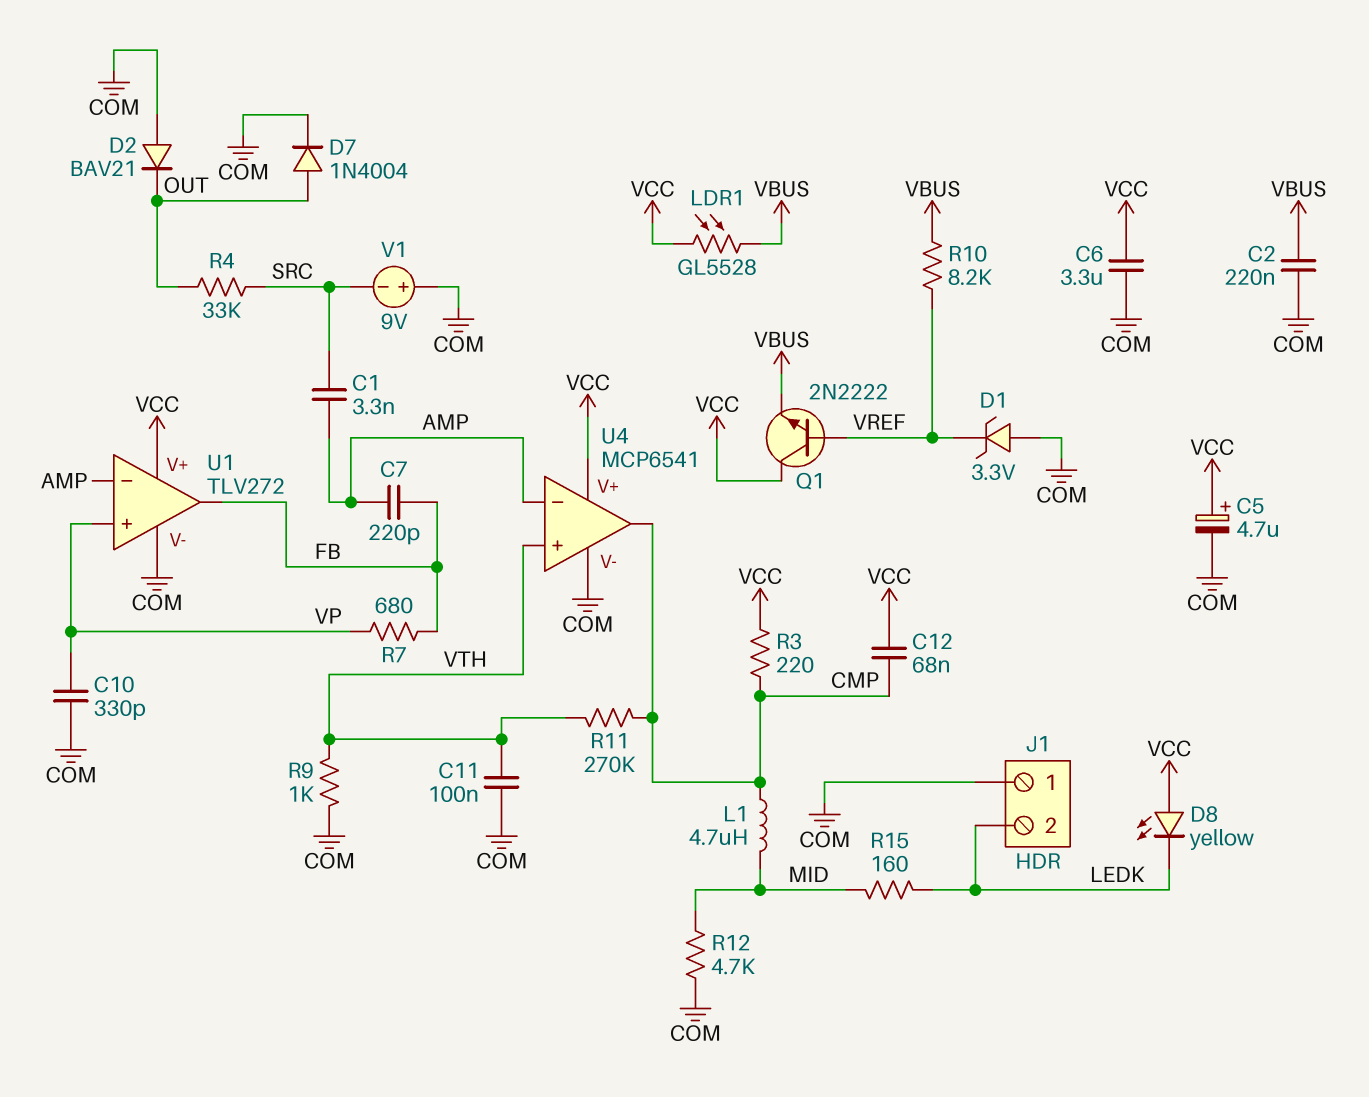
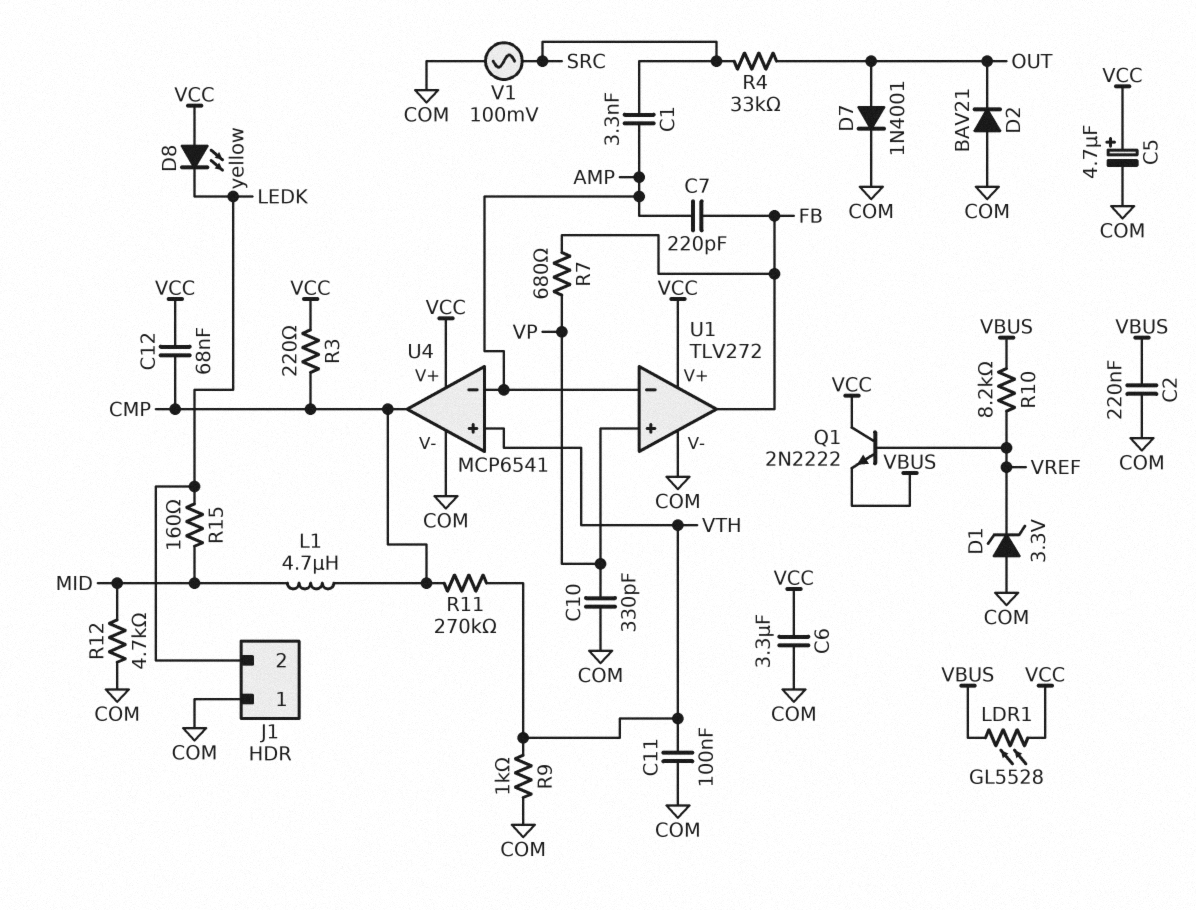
D7: diode 1N4004 (A OUT, K COM) -> diode 1N4001 (A OUT, K COM)
V1: 9V (plus COM, minus SRC) -> AC 100mV (COM, SRC)

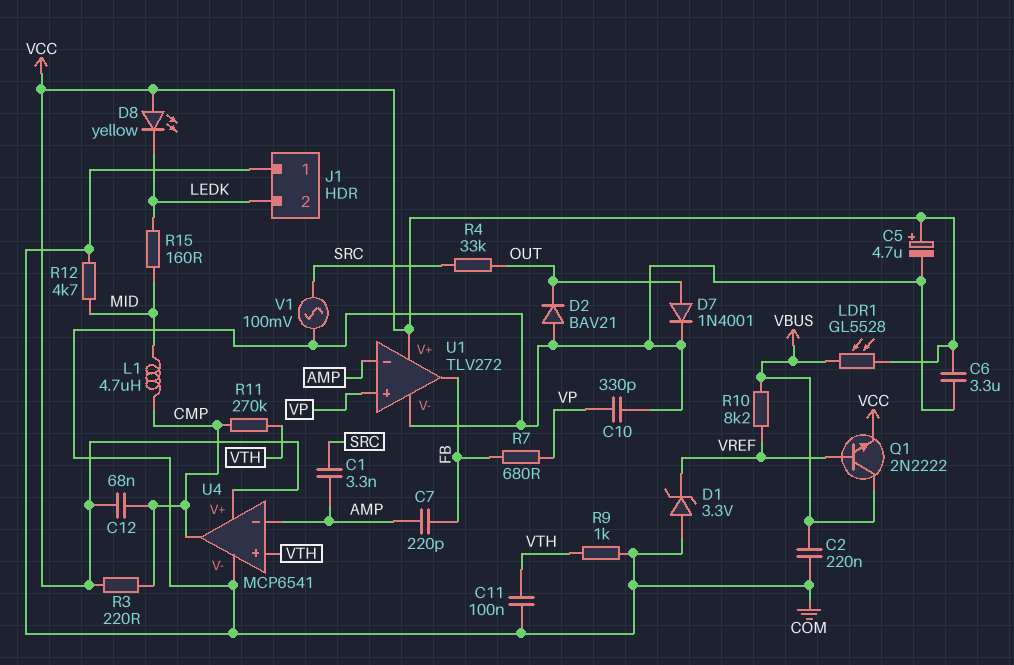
Q1: NPN 2N2222 (B VREF, C VCC, E VBUS) -> NPN 2N2222 (B VREF, C VBUS, E VCC)

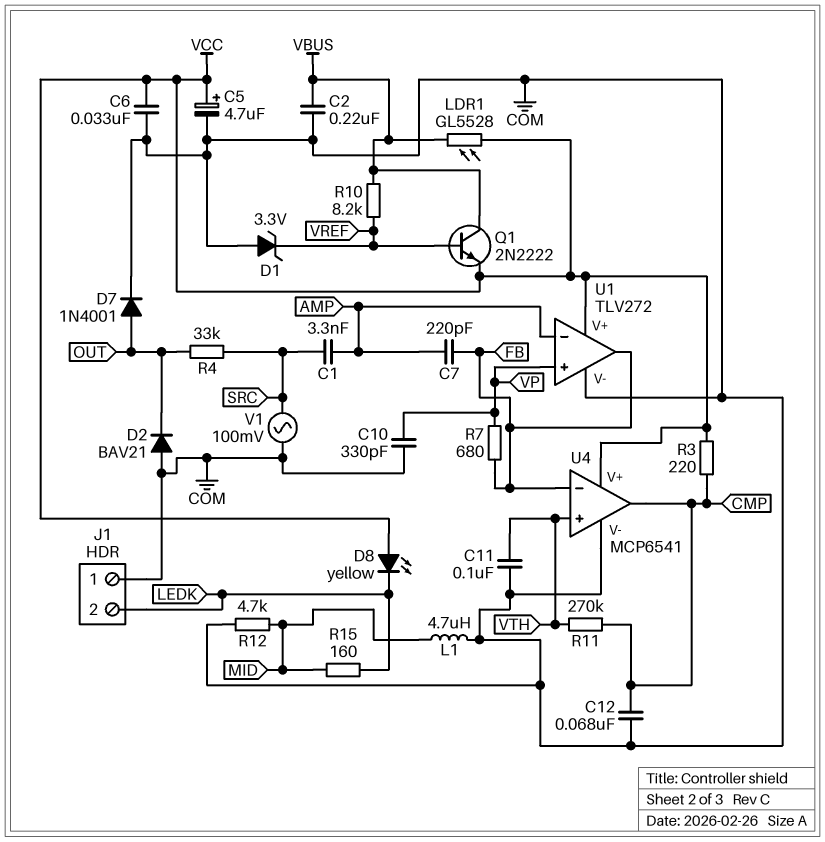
C6: 3.3uF (COM, VCC) -> 33nF (COM, VCC)
C12: 68nF (CMP, VCC) -> 68nF (CMP, COM)
L1: 4.7uH (CMP, MID) -> 4.7uH (COM, MID)
R9: 1k (COM, VTH) -> none
U4 pin in-: AMP -> FB

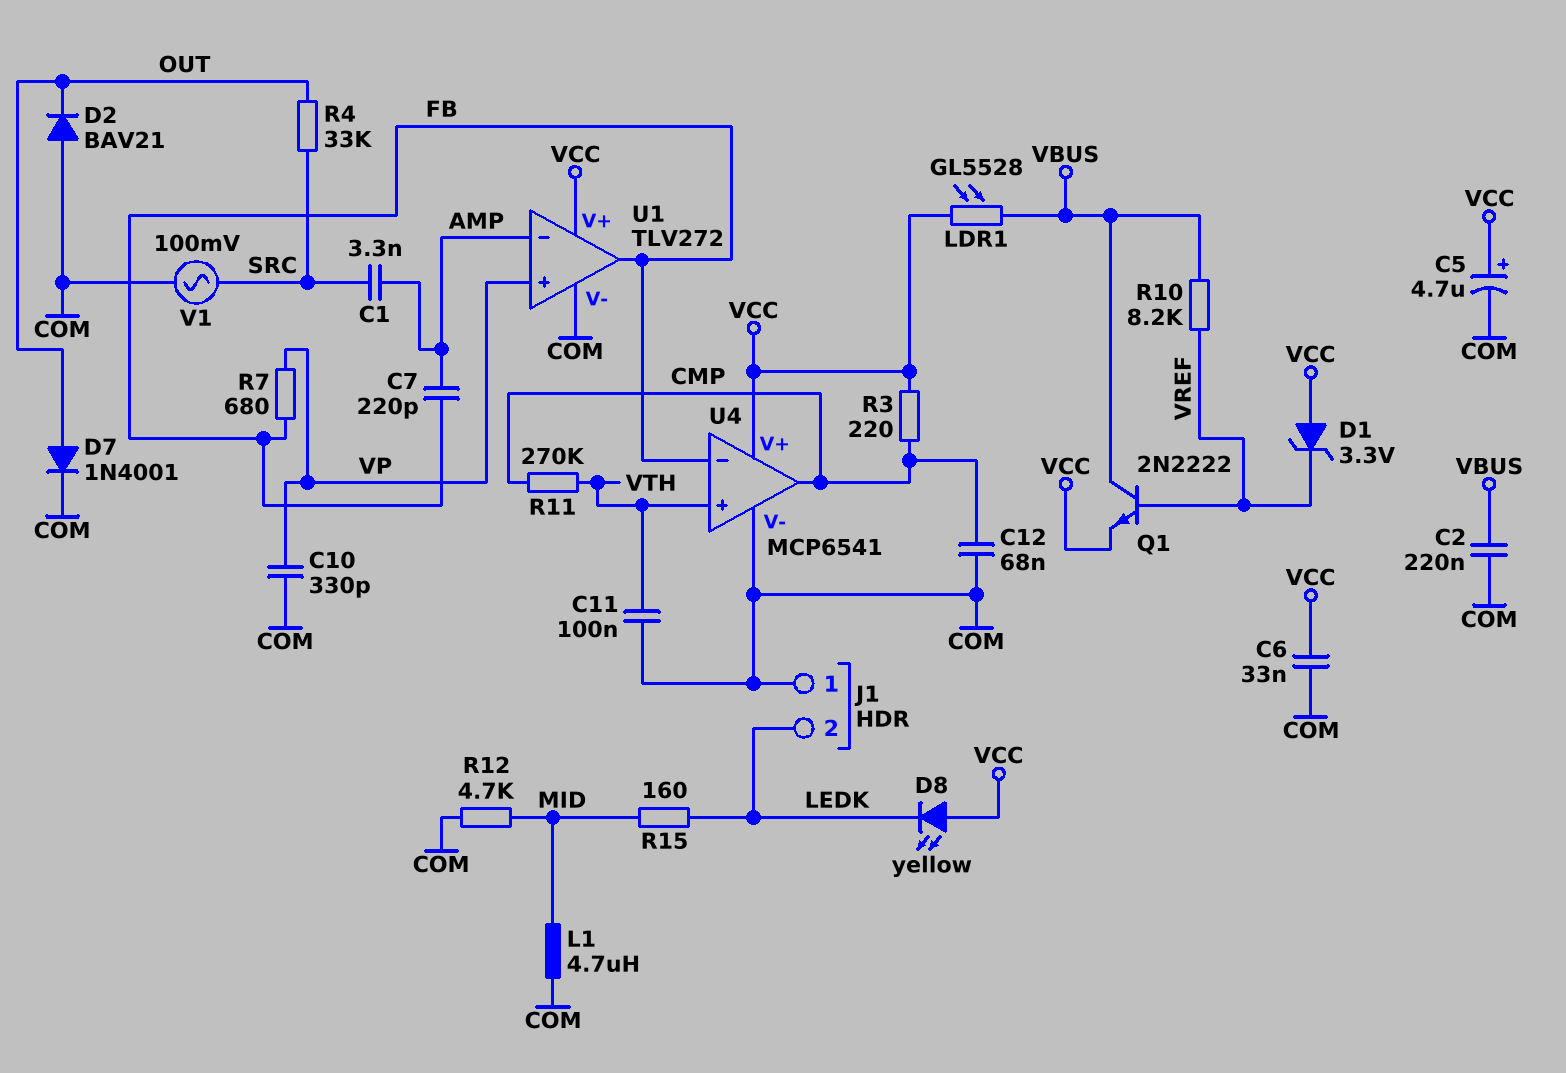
D1: zener 3.3V (A COM, K VREF) -> zener 3.3V (A VCC, K VREF)

